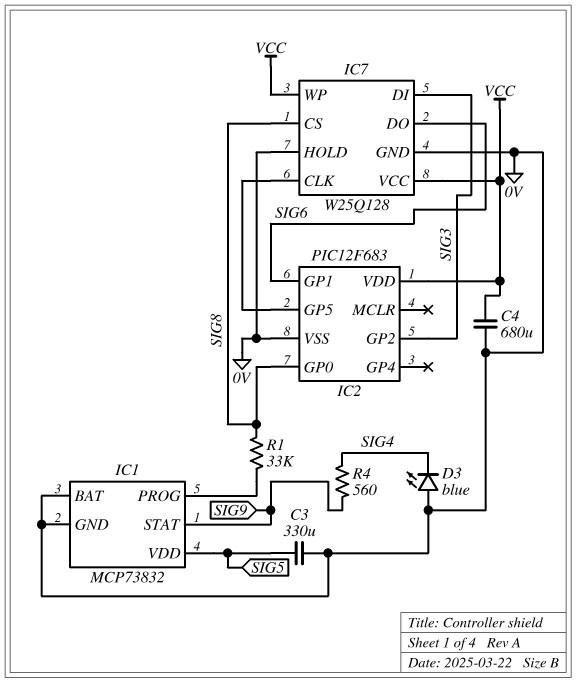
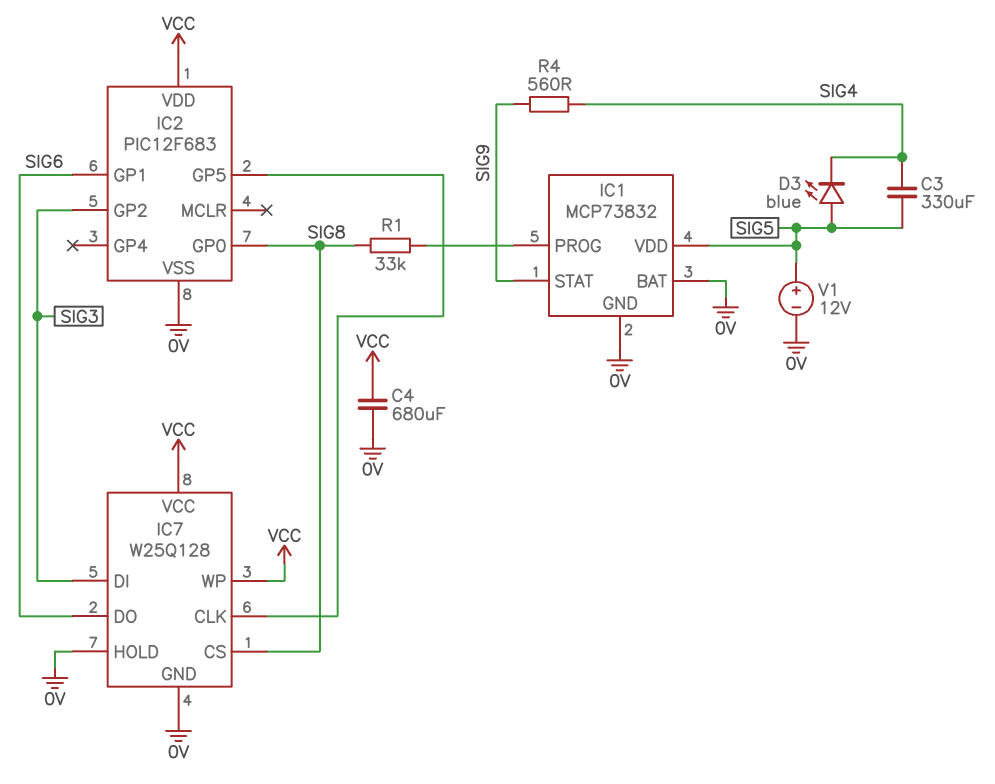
C3: 330uF (0V, SIG5) -> 330uF (SIG4, SIG5)
D3: LED blue (A 0V, K SIG4) -> LED blue (A SIG5, K SIG4)
V1: none -> 12V (plus SIG5, minus 0V)

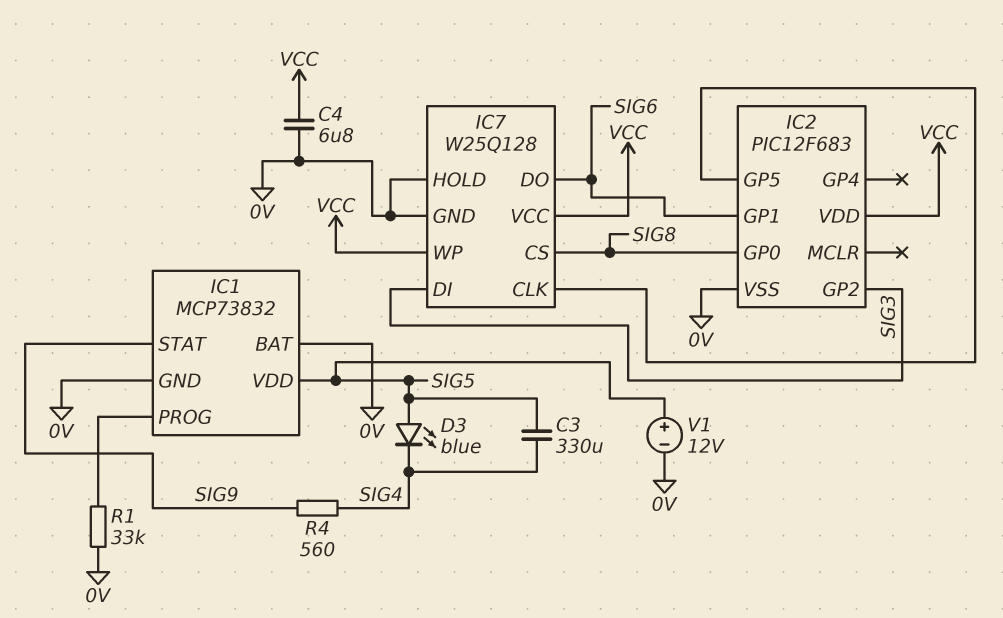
C4: 680uF (0V, VCC) -> 6.8uF (0V, VCC)
R1: 33k (IC1/PROG, SIG8) -> 33k (0V, IC1/PROG)

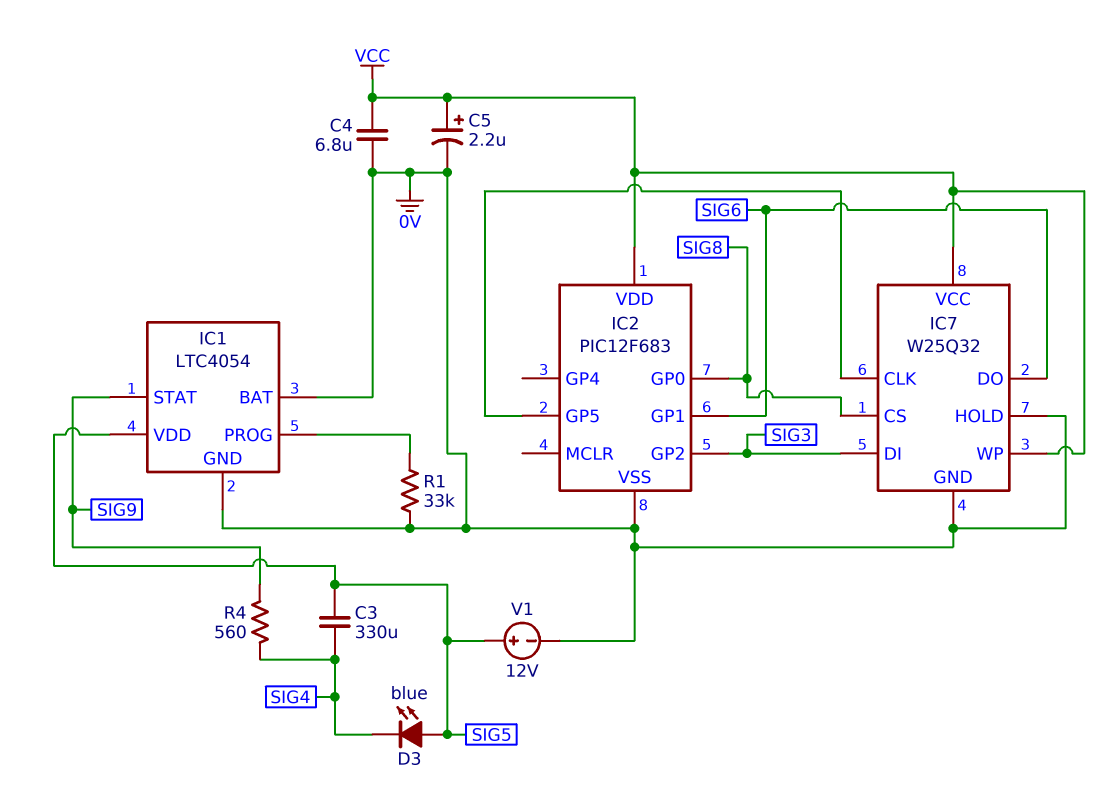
C5: none -> 2.2uF (plus VCC, minus 0V)
IC1: MCP73832 -> LTC4054
IC7: W25Q128 -> W25Q32

